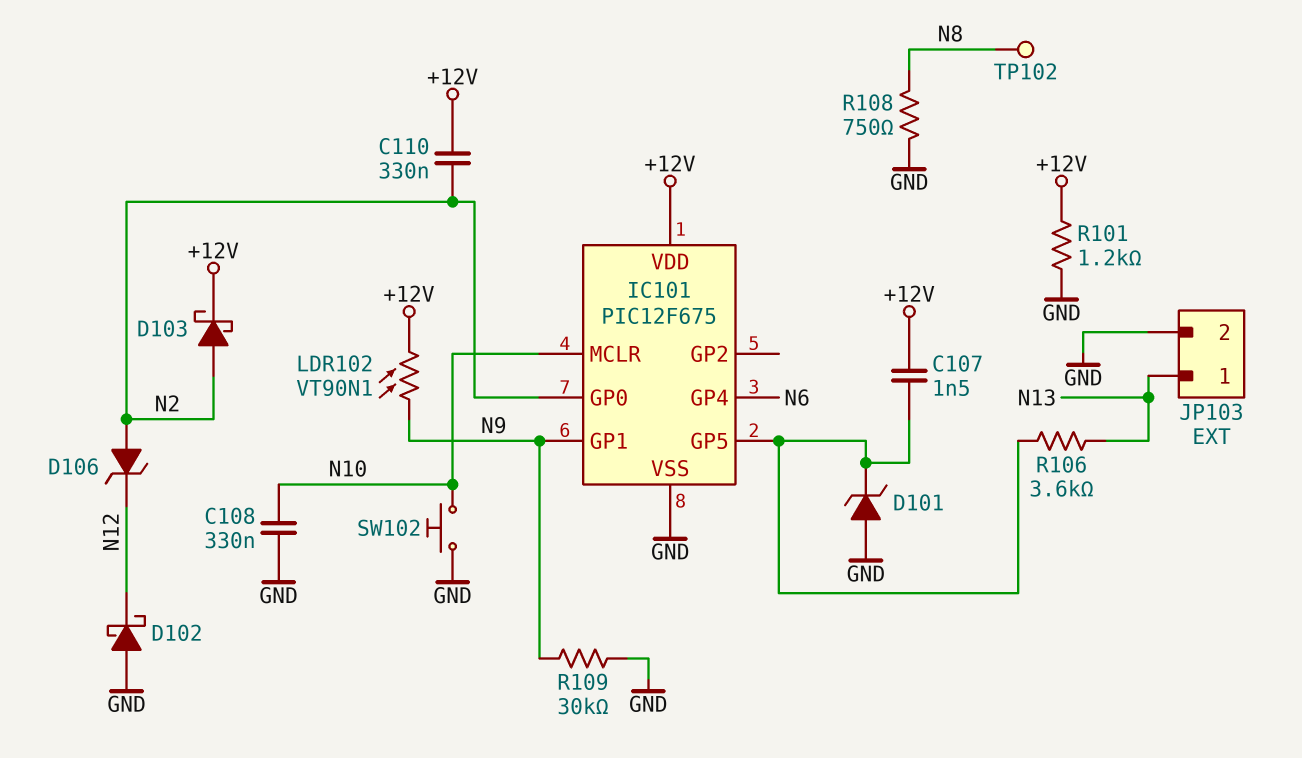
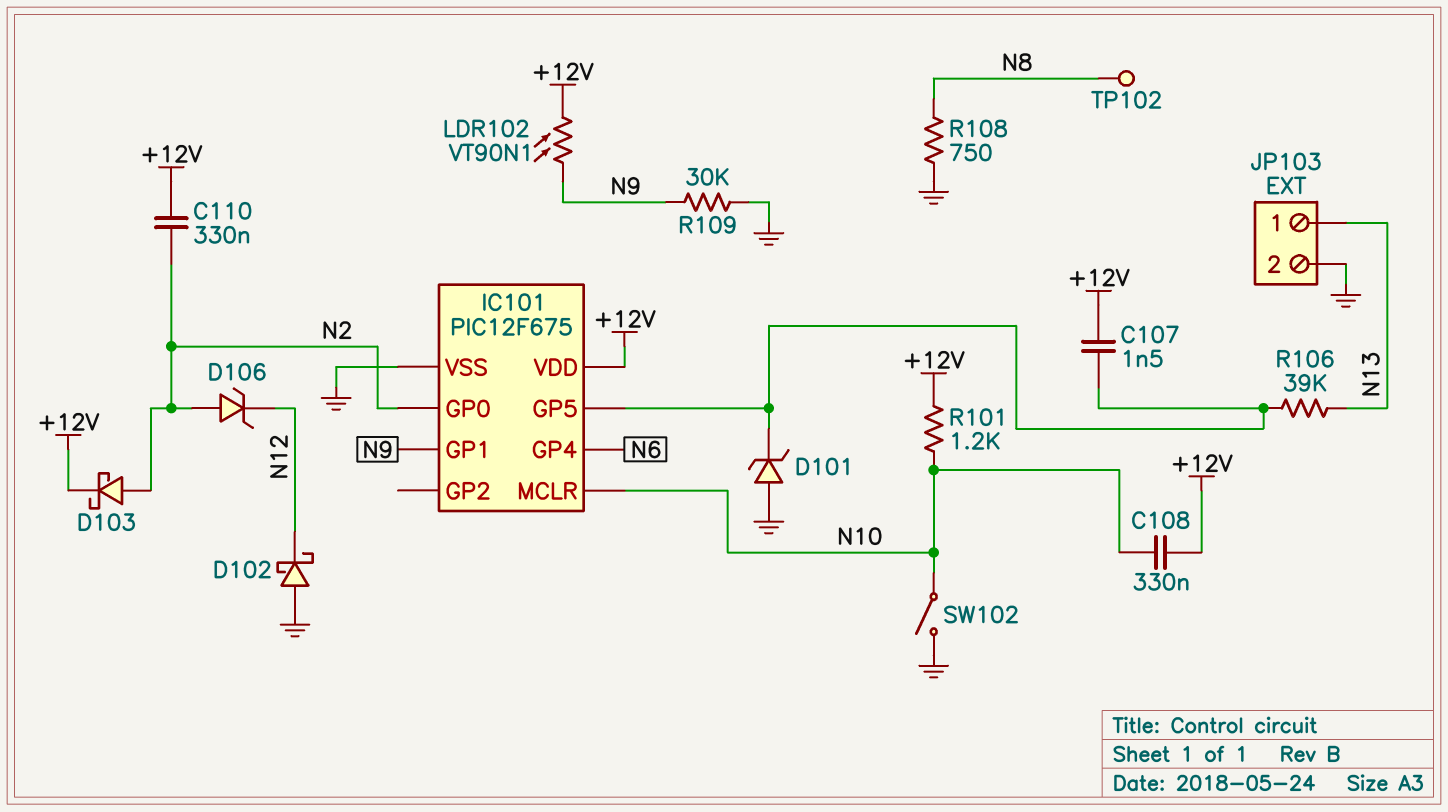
C108: 330nF (GND, N10) -> 330nF (+12V, N10)
R101: 1.2k (+12V, GND) -> 1.2k (+12V, N10)
R106: 3.6k (IC101/GP5, N13) -> 39k (IC101/GP5, N13)
SW102: button (GND, N10) -> switch (GND, N10)

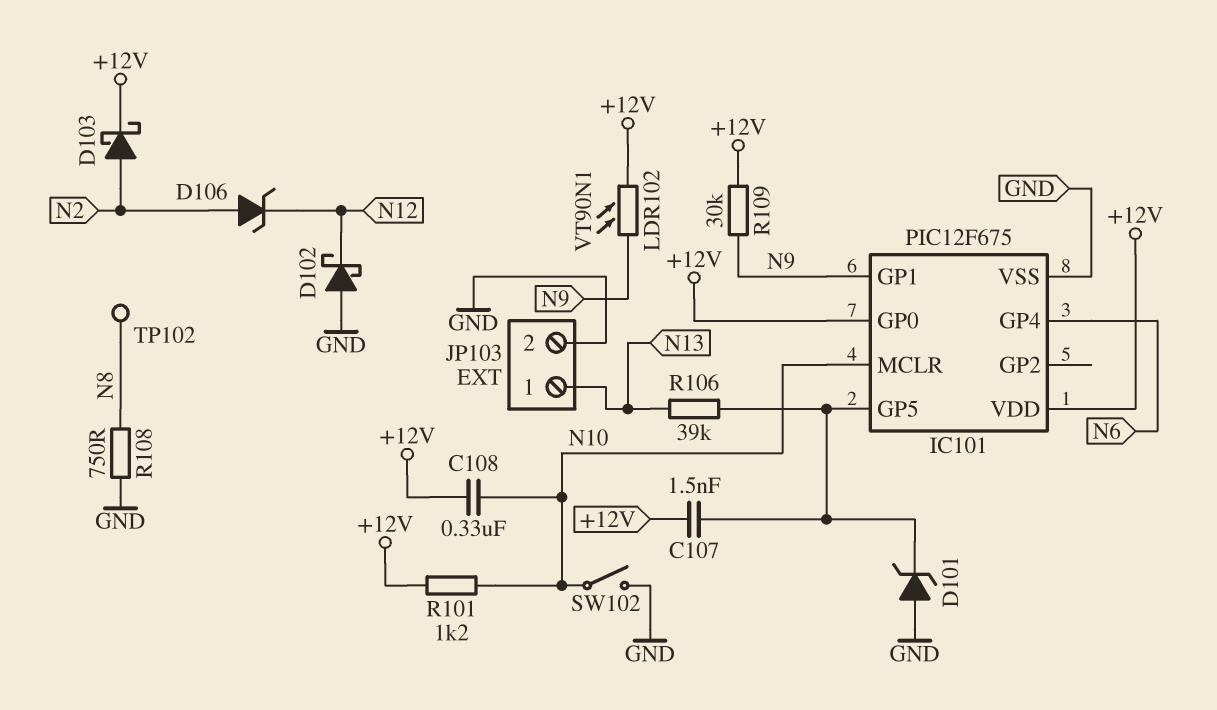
C110: 330nF (+12V, N2) -> none
IC101 pin GP0: N2 -> +12V
R109: 30k (GND, N9) -> 30k (+12V, N9)

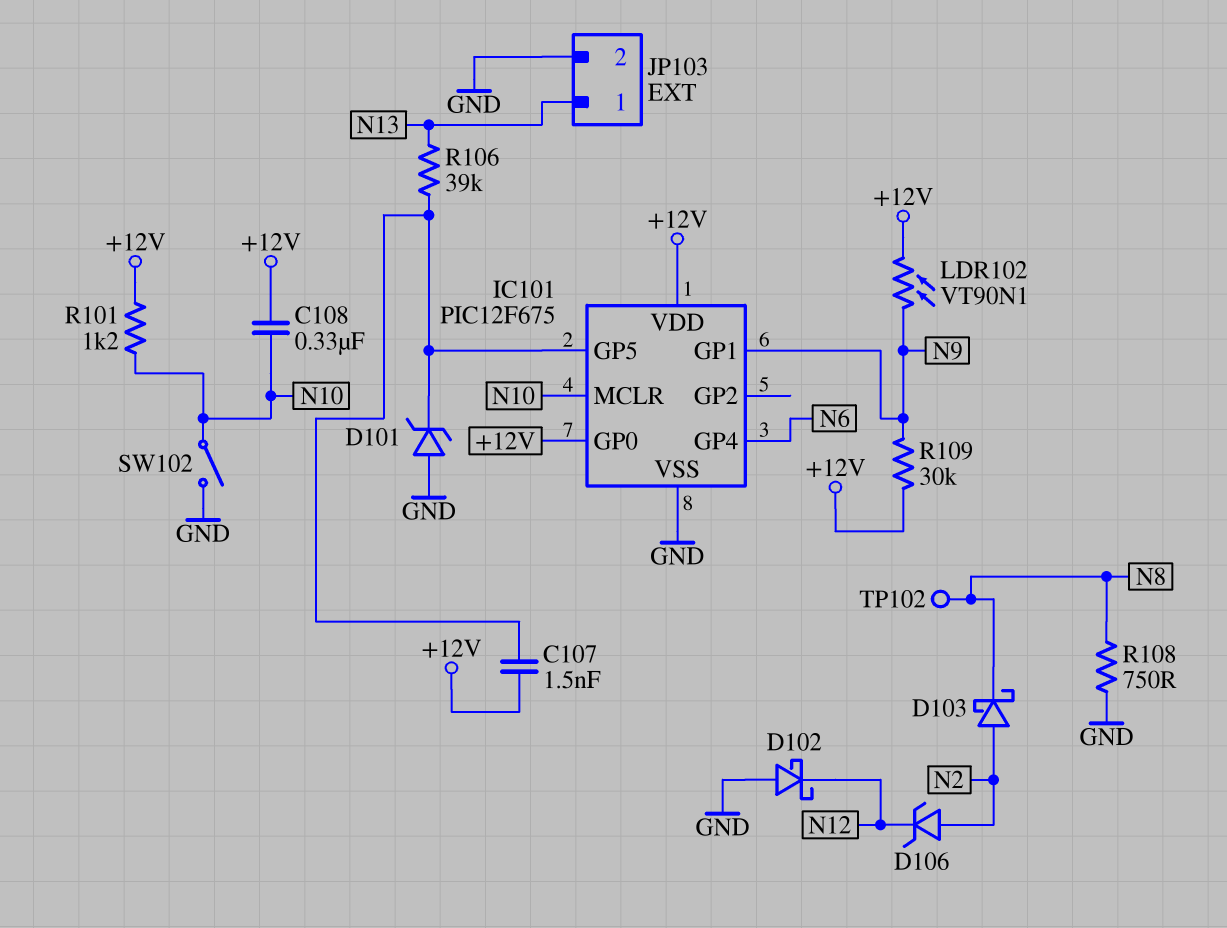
D103: schottky (A N2, K +12V) -> schottky (A N2, K N8)

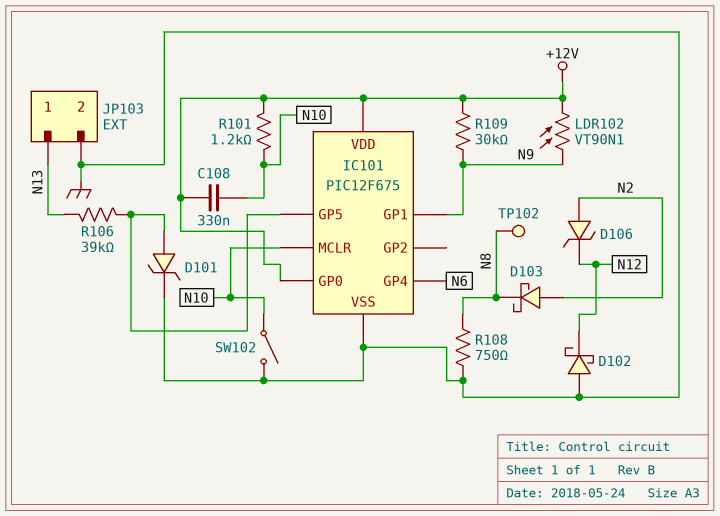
C107: 1.5nF (+12V, IC101/GP5) -> none
D101: zener (A GND, K IC101/GP5) -> zener (A IC101/GP5, K GND)

